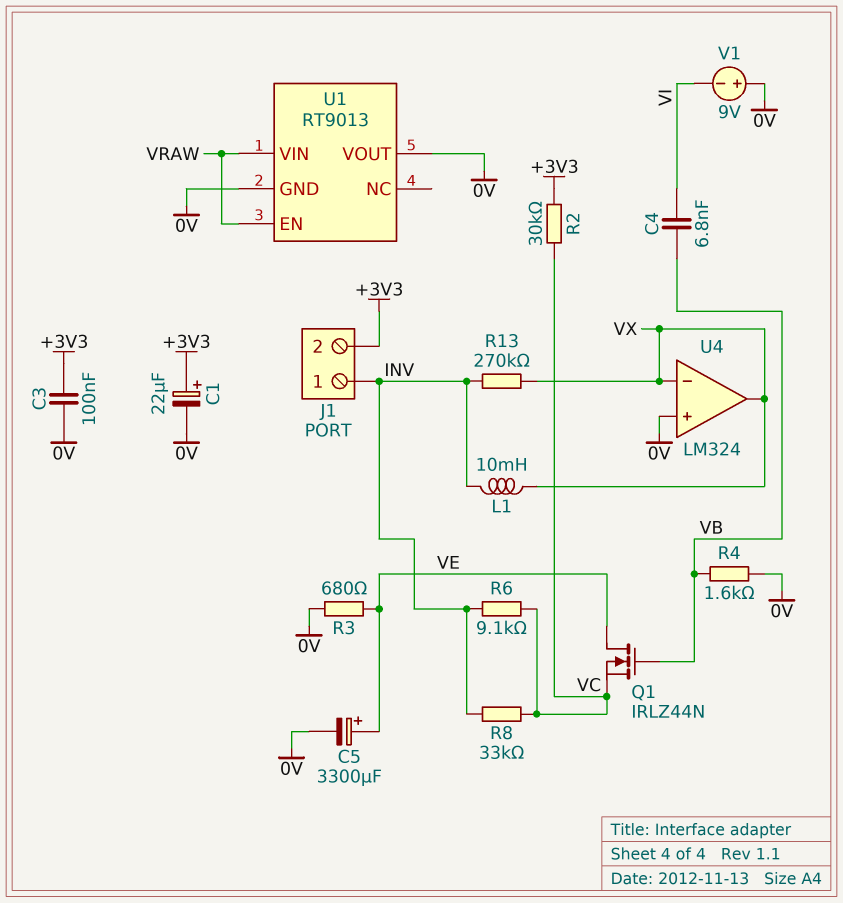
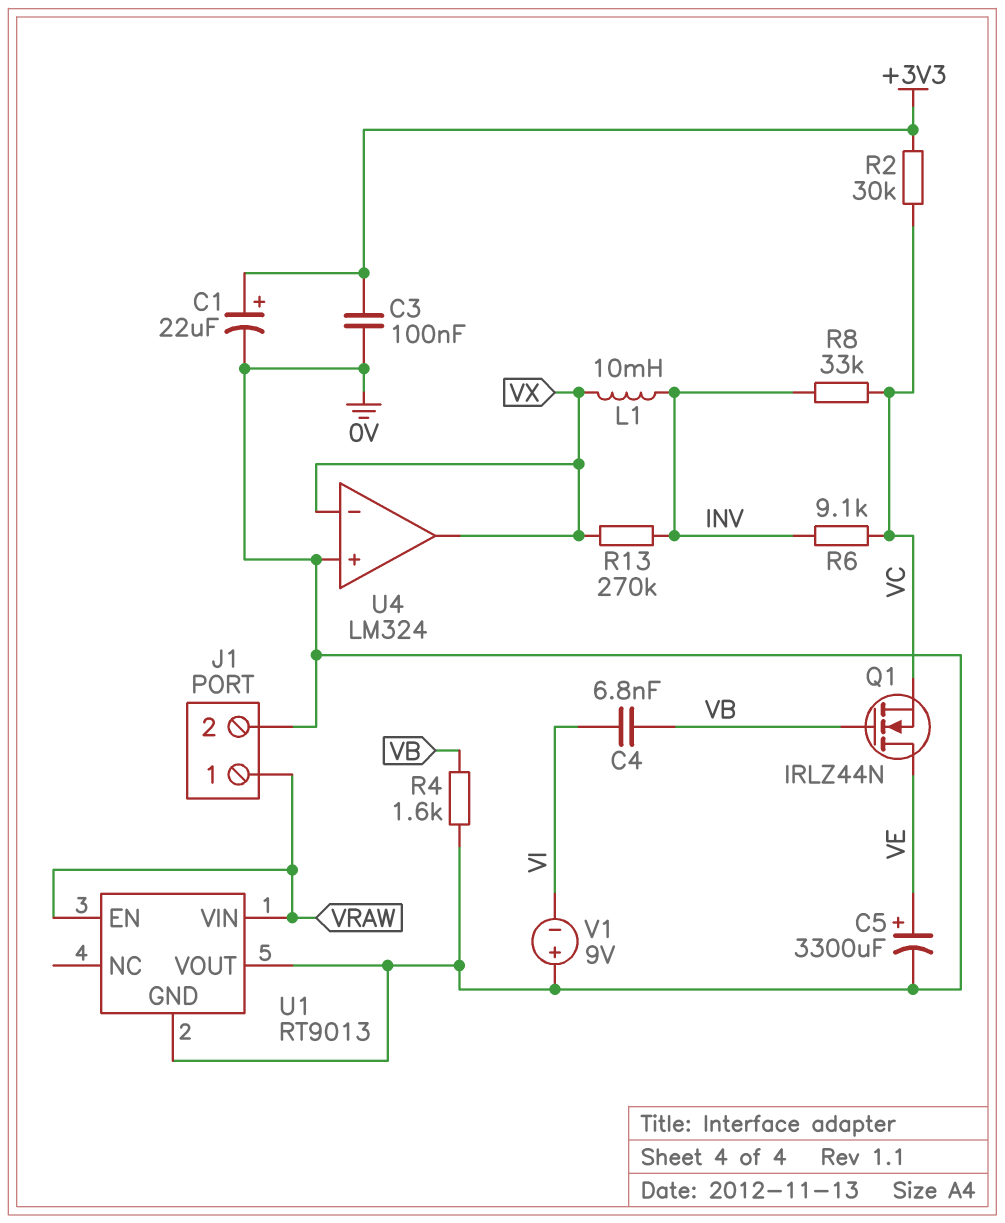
J1 pin 1: INV -> VRAW
J1 pin 2: +3V3 -> 0V
R3: 680 (0V, VE) -> none

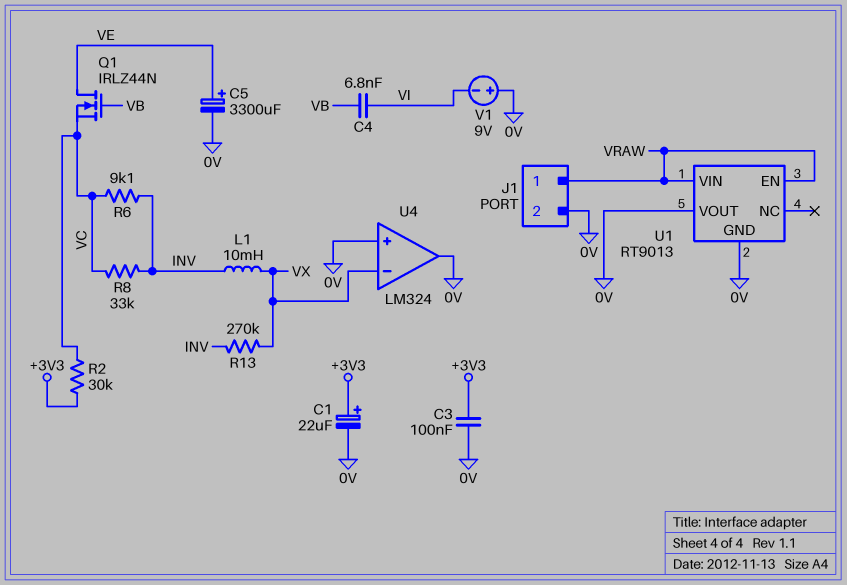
R4: 1.6k (0V, VB) -> none
U4 pin out: VX -> 0V

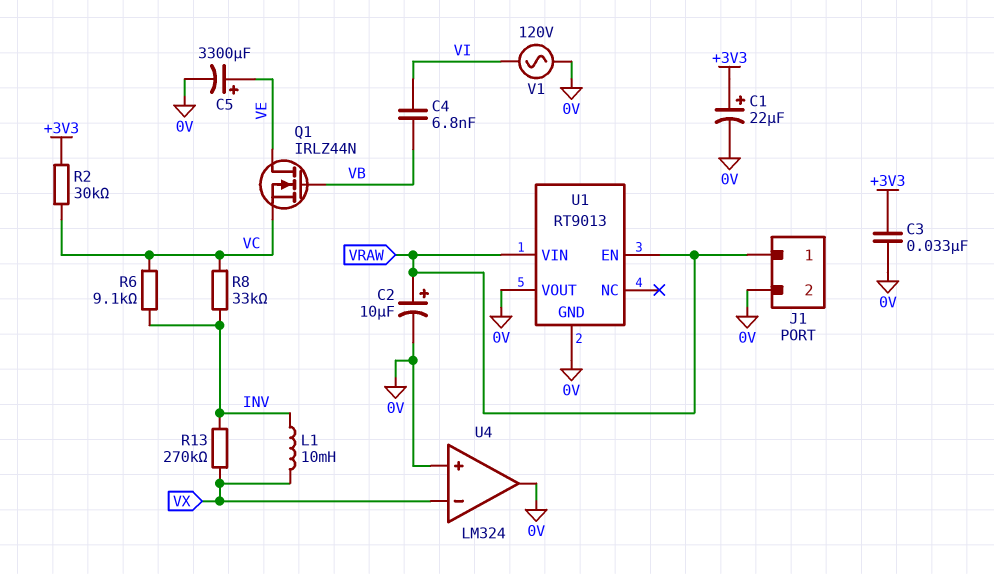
C2: none -> 10uF (plus VRAW, minus 0V)
C3: 100nF (+3V3, 0V) -> 33nF (+3V3, 0V)
V1: 9V (plus 0V, minus VI) -> AC 120V (0V, VI)

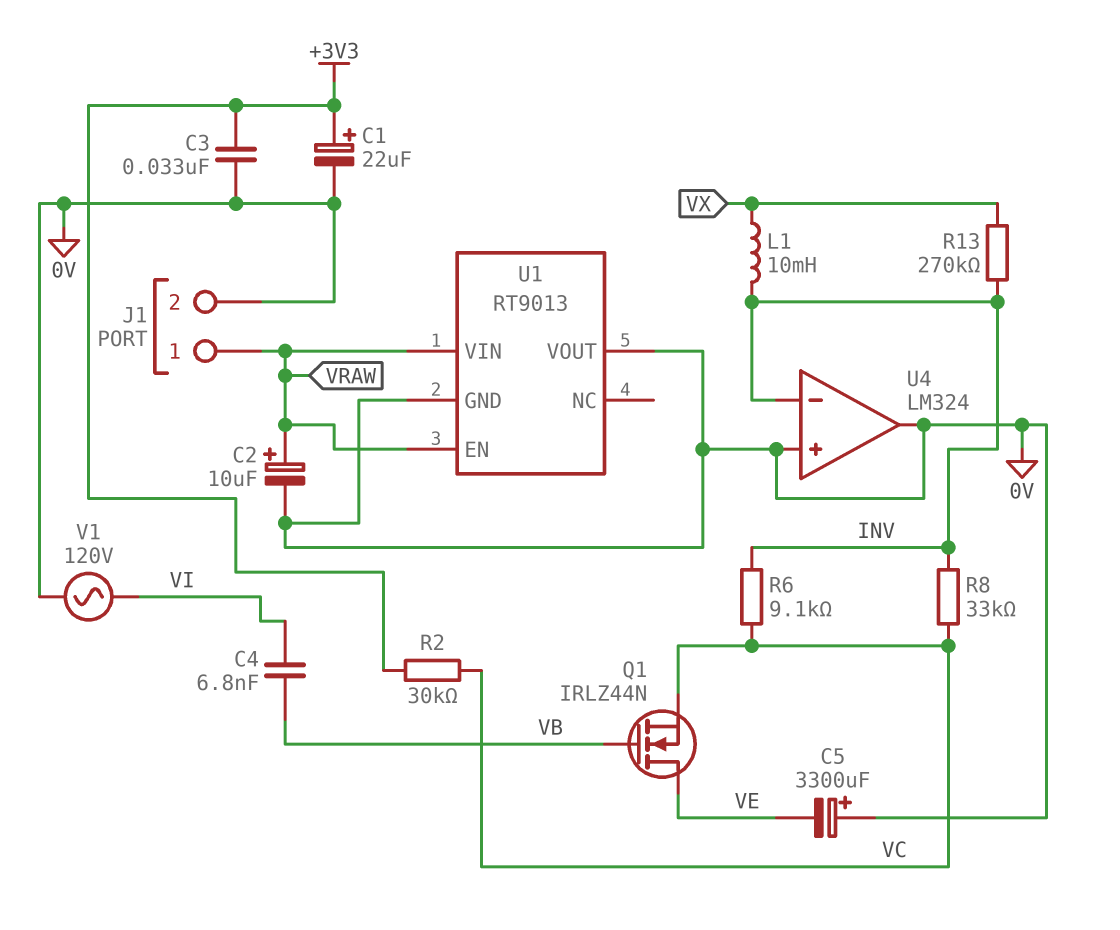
C5: 3300uF (plus VE, minus 0V) -> 3300uF (plus 0V, minus VE)
U4 pin in-: VX -> INV

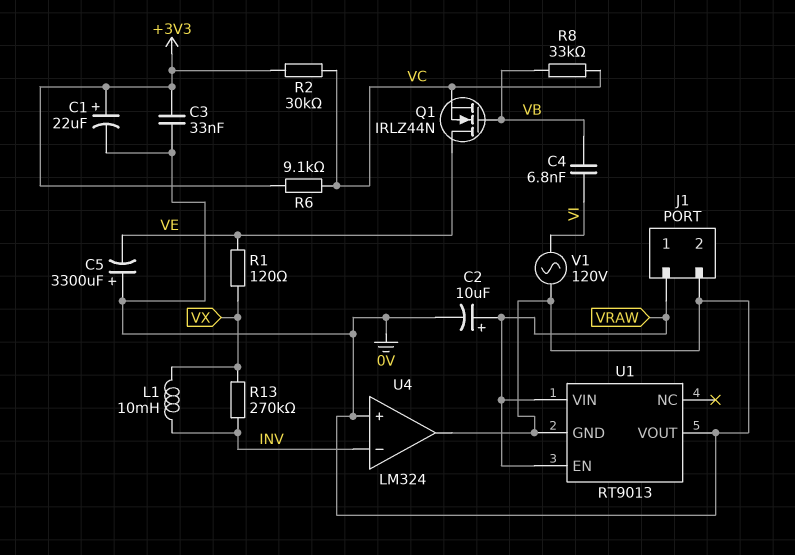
R1: none -> 120 (VE, VX)
R6: 9.1k (INV, VC) -> 9.1k (+3V3, VC)
R8: 33k (INV, VC) -> 33k (VB, VC)

